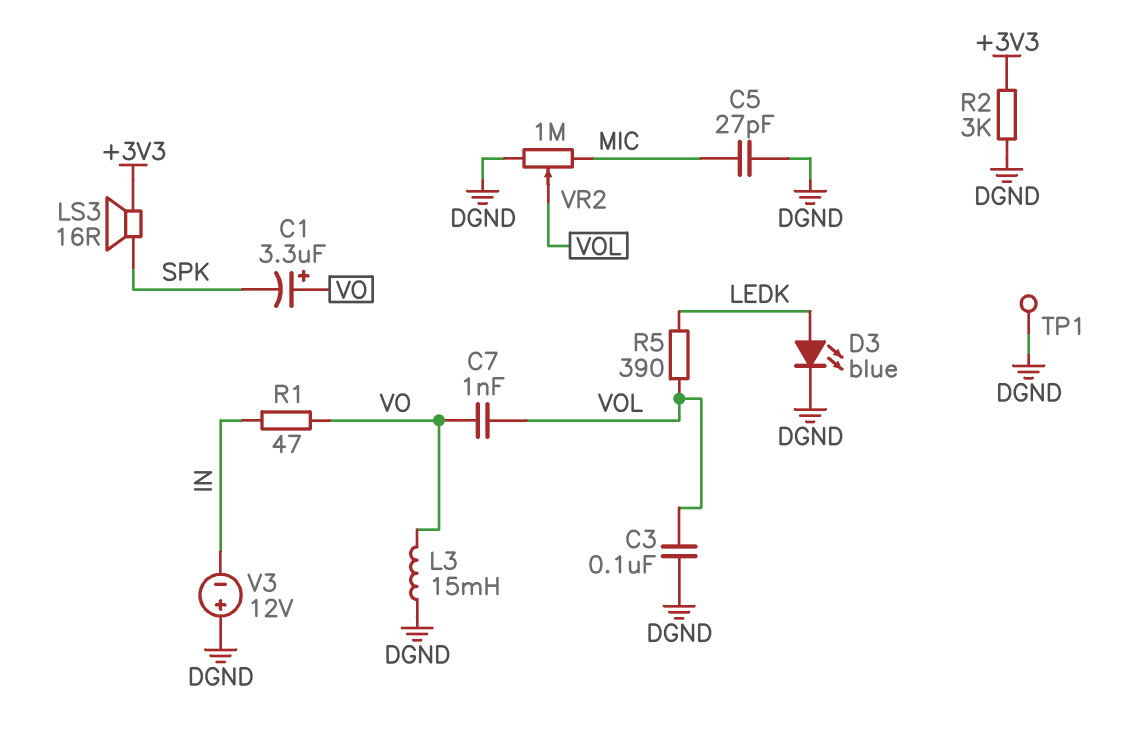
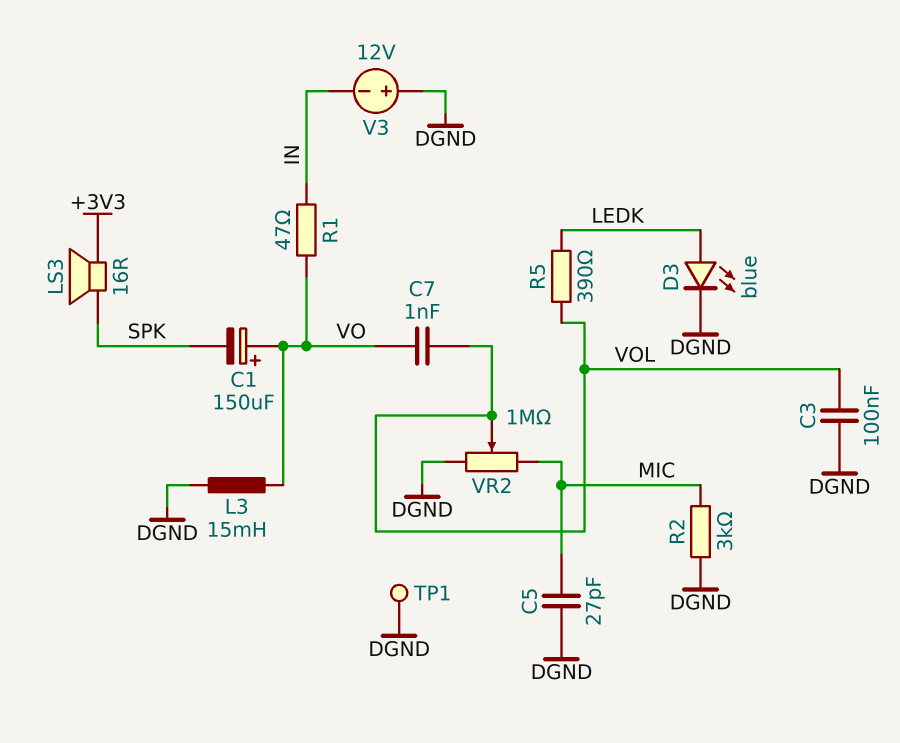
C1: 3.3uF (plus VO, minus SPK) -> 150uF (plus VO, minus SPK)
R2: 3k (+3V3, DGND) -> 3k (DGND, MIC)

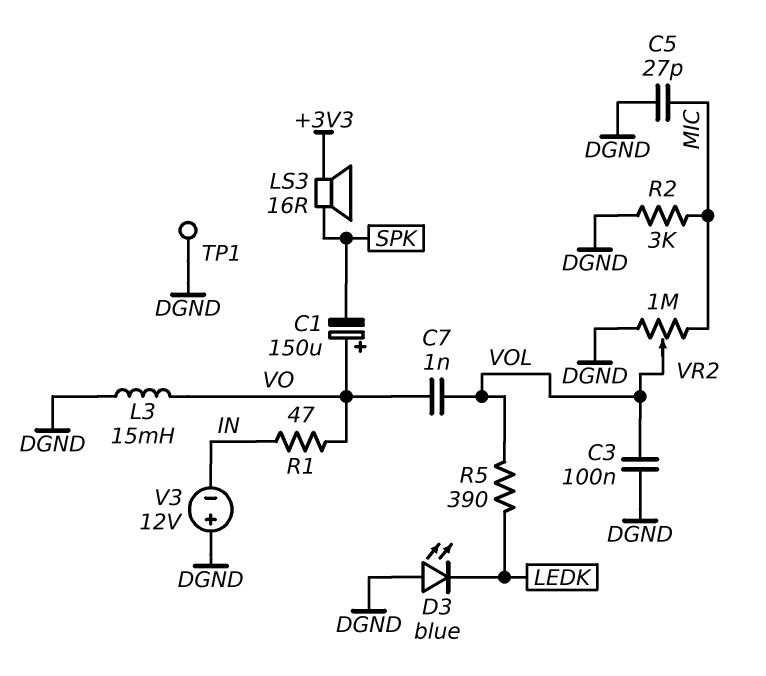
D3: LED blue (A LEDK, K DGND) -> LED blue (A DGND, K LEDK)

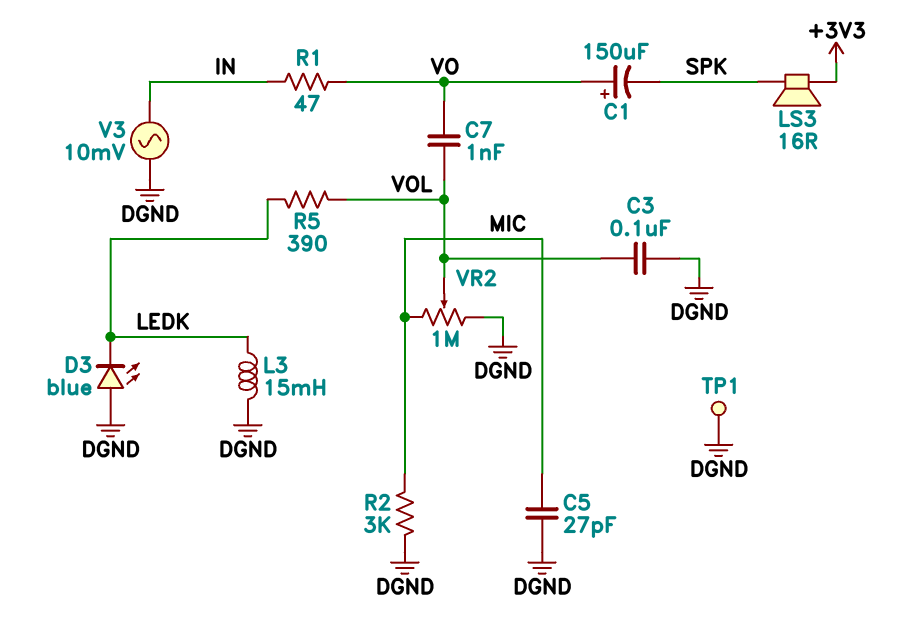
L3: 15mH (DGND, VO) -> 15mH (DGND, LEDK)
V3: 12V (plus DGND, minus IN) -> AC 10mV (DGND, IN)

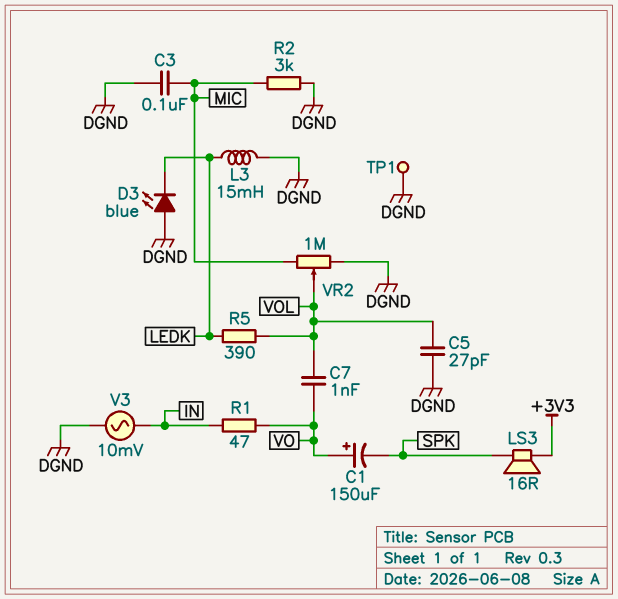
C3: 100nF (DGND, VOL) -> 100nF (DGND, MIC)
C5: 27pF (DGND, MIC) -> 27pF (DGND, VOL)

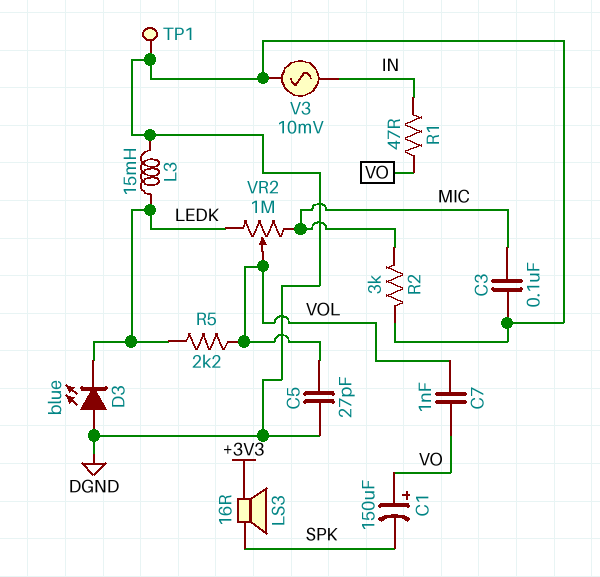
R5: 390 (LEDK, VOL) -> 2.2k (LEDK, VOL)
VR2: 1M (DGND, MIC, wiper VOL) -> 1M (LEDK, MIC, wiper VOL)

